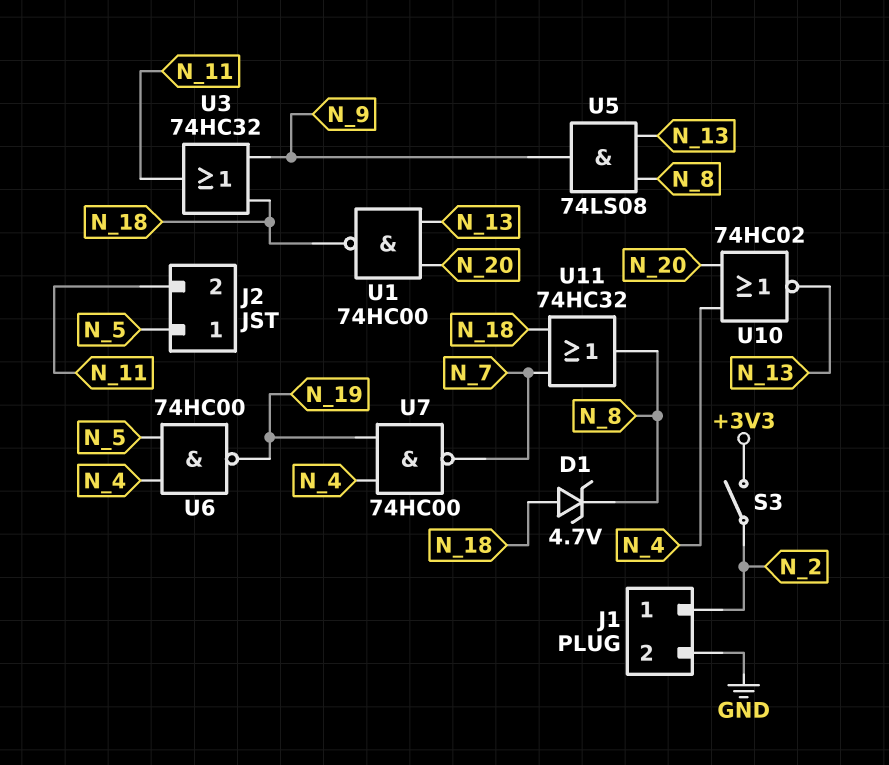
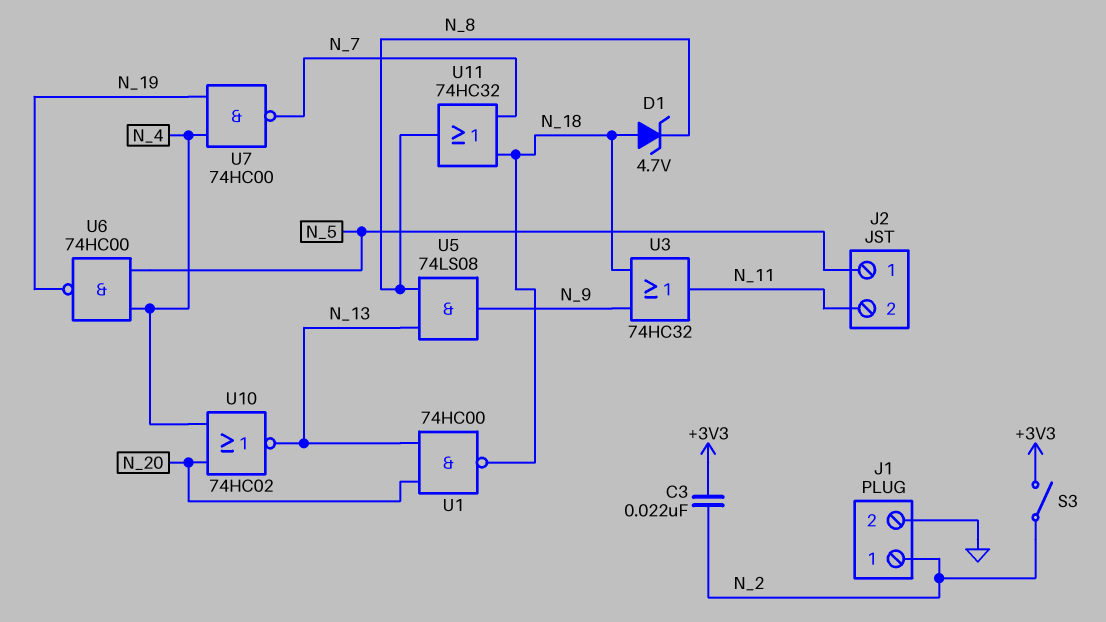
C3: none -> 22nF (+3V3, N_2)

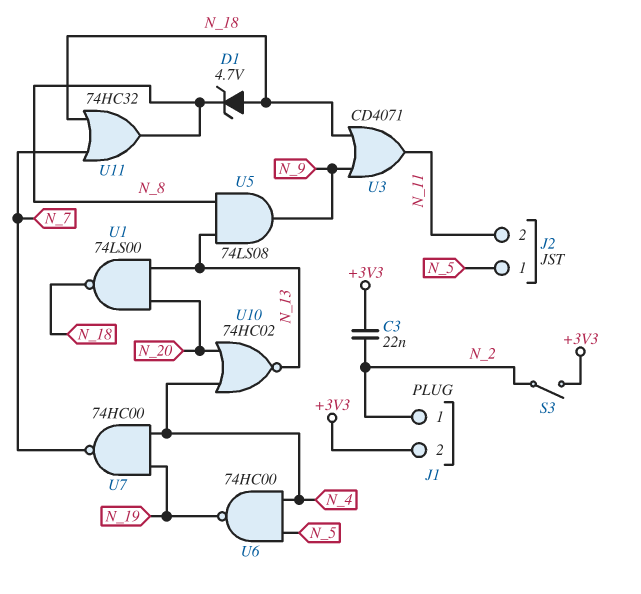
J1 pin 2: GND -> +3V3
U1: NAND 74HC00 (in N_13, in N_20, out N_18) -> NAND 74LS00 (in N_13, in N_20, out N_18)
U3: OR 74HC32 (in N_9, in N_18, out N_11) -> OR CD4071 (in N_9, in N_18, out N_11)

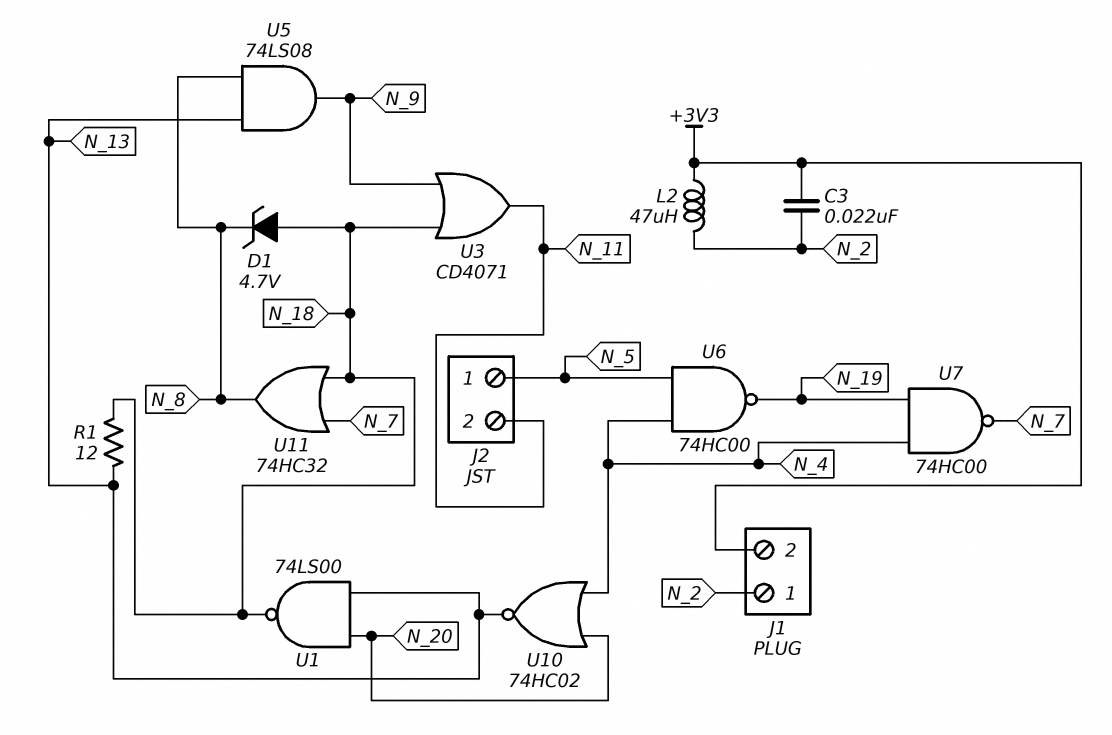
L2: none -> 47uH (+3V3, N_2)
R1: none -> 12 (N_13, N_18)
S3: switch (+3V3, N_2) -> none

